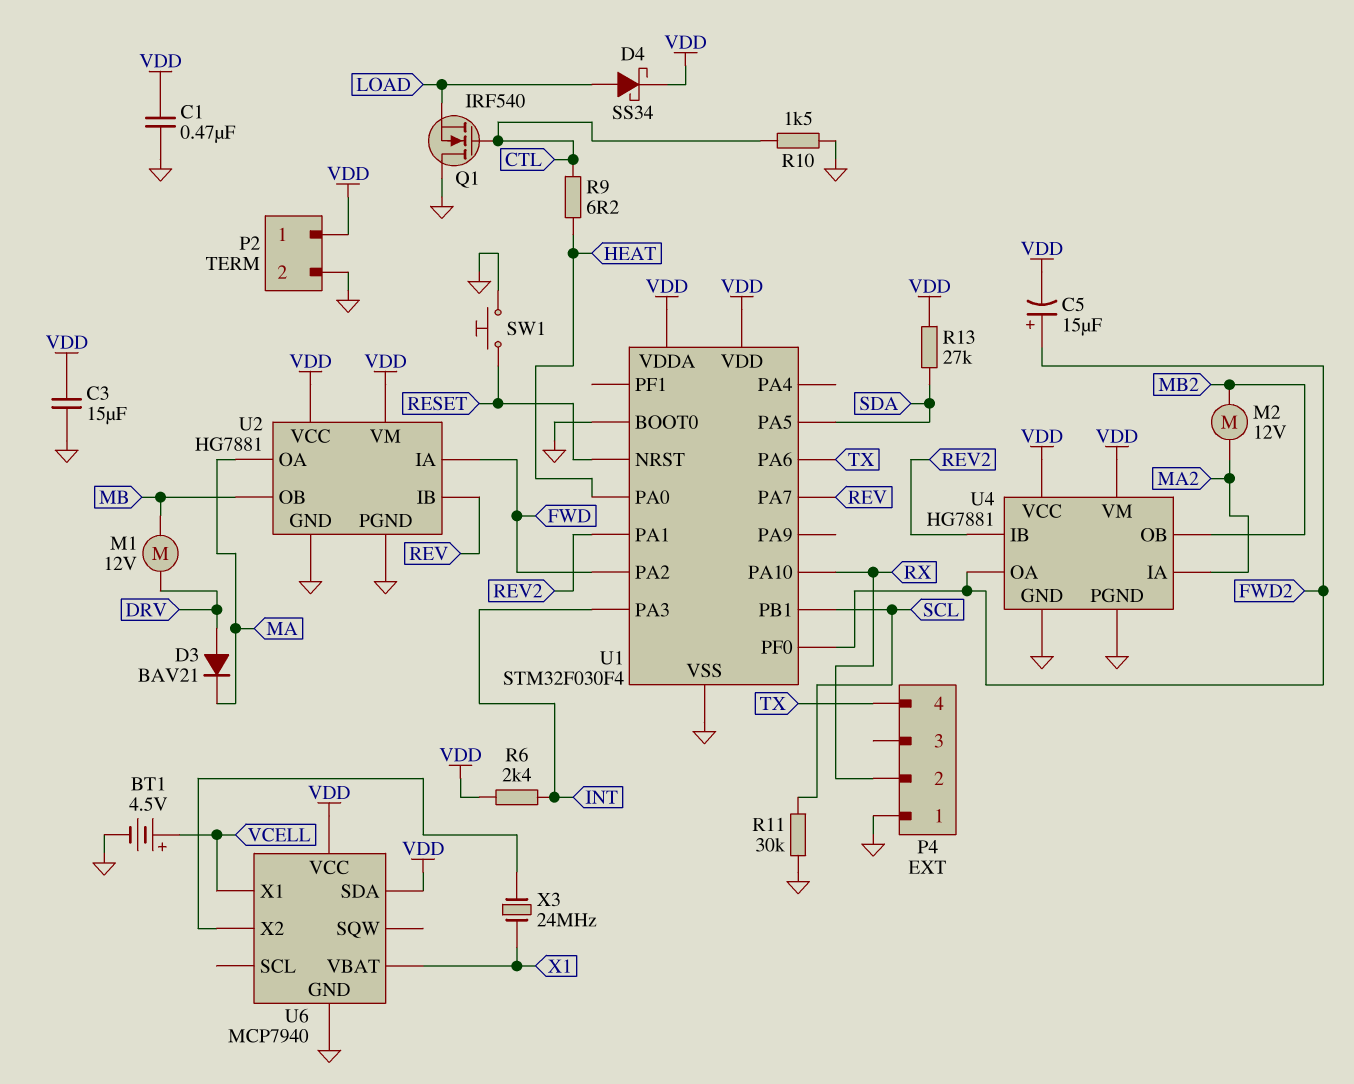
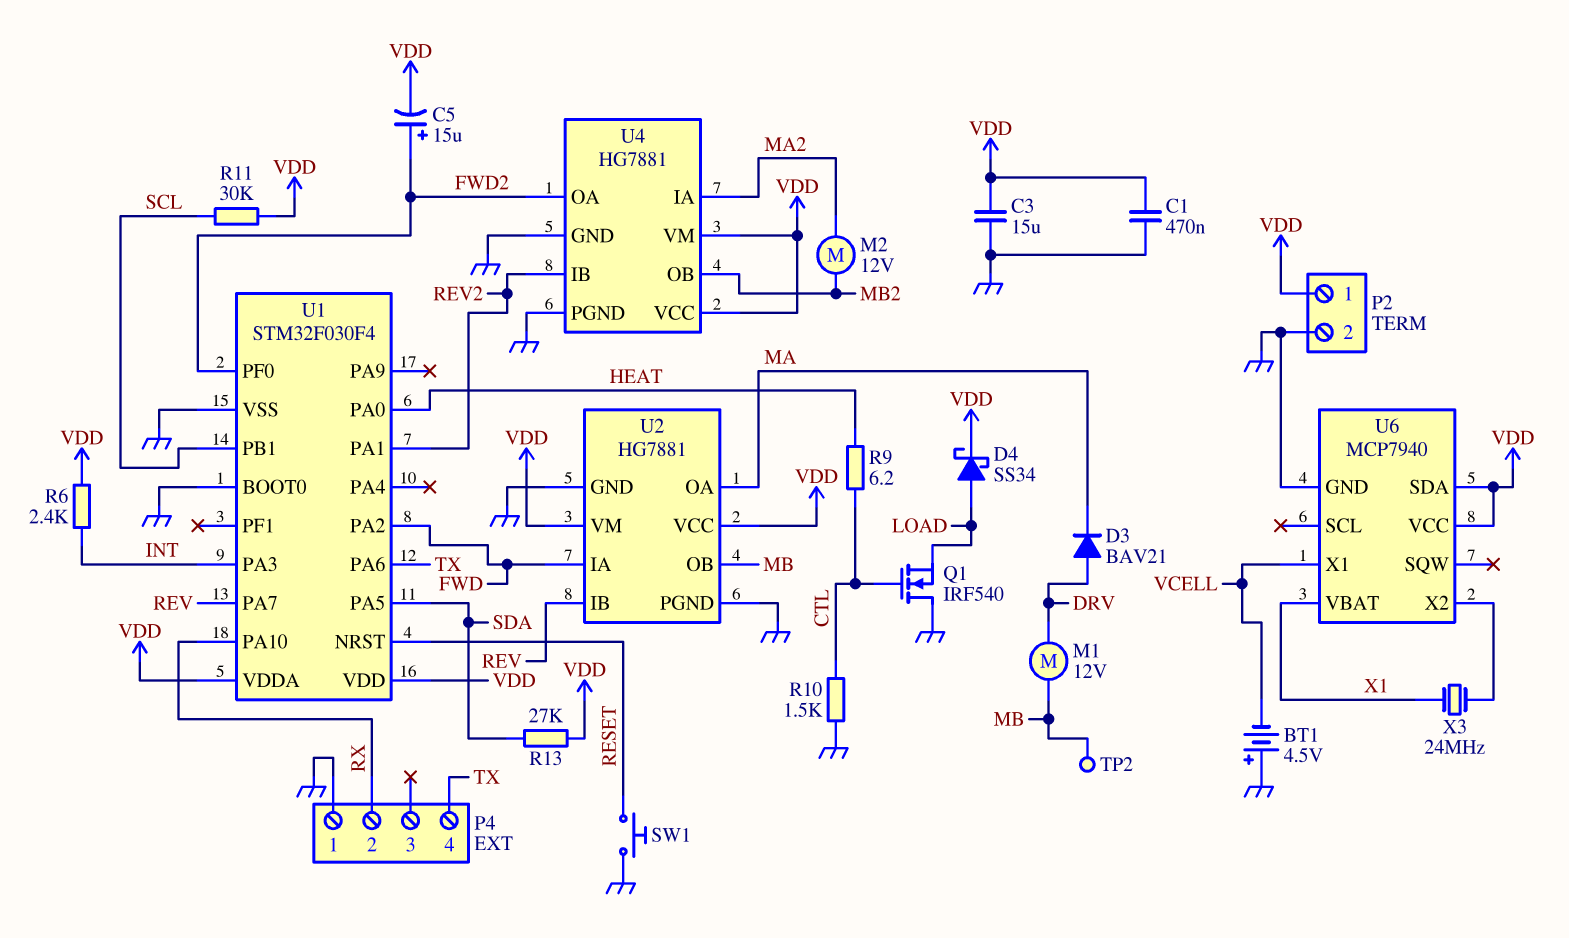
BT1: 4.5V (plus VCELL, minus GND) -> 4.5V (plus GND, minus VCELL)
R11: 30k (GND, SCL) -> 30k (SCL, VDD)
TP2: none -> test point (MB)

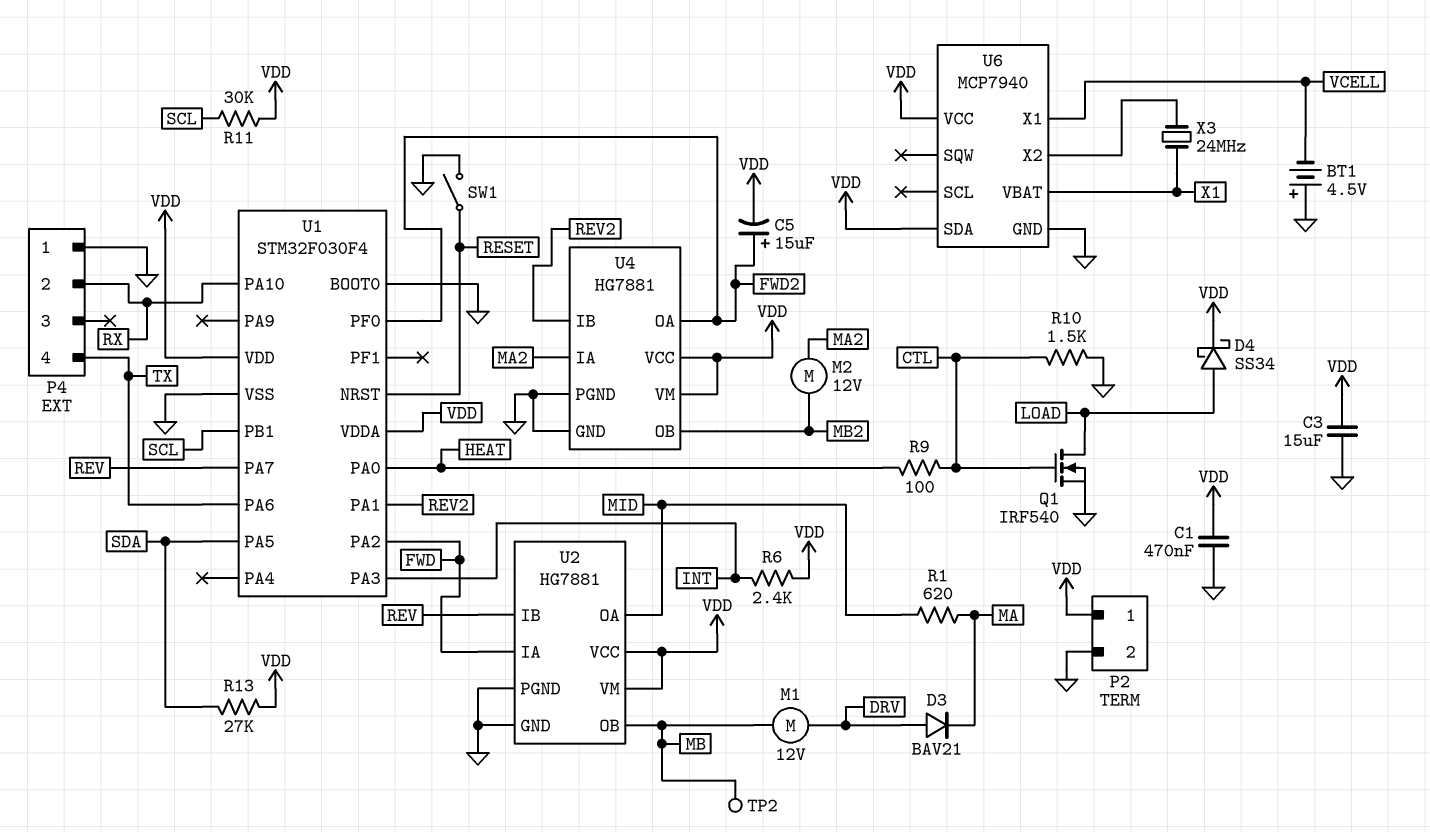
Q1: NMOS IRF540 (G CTL, D GND, S LOAD) -> NMOS IRF540 (G CTL, D LOAD, S GND)
R1: none -> 620 (MA, MID)
R9: 6.2 (CTL, HEAT) -> 100 (CTL, HEAT)
SW1: button (GND, RESET) -> switch (GND, RESET)
U2 pin OA: MA -> MID

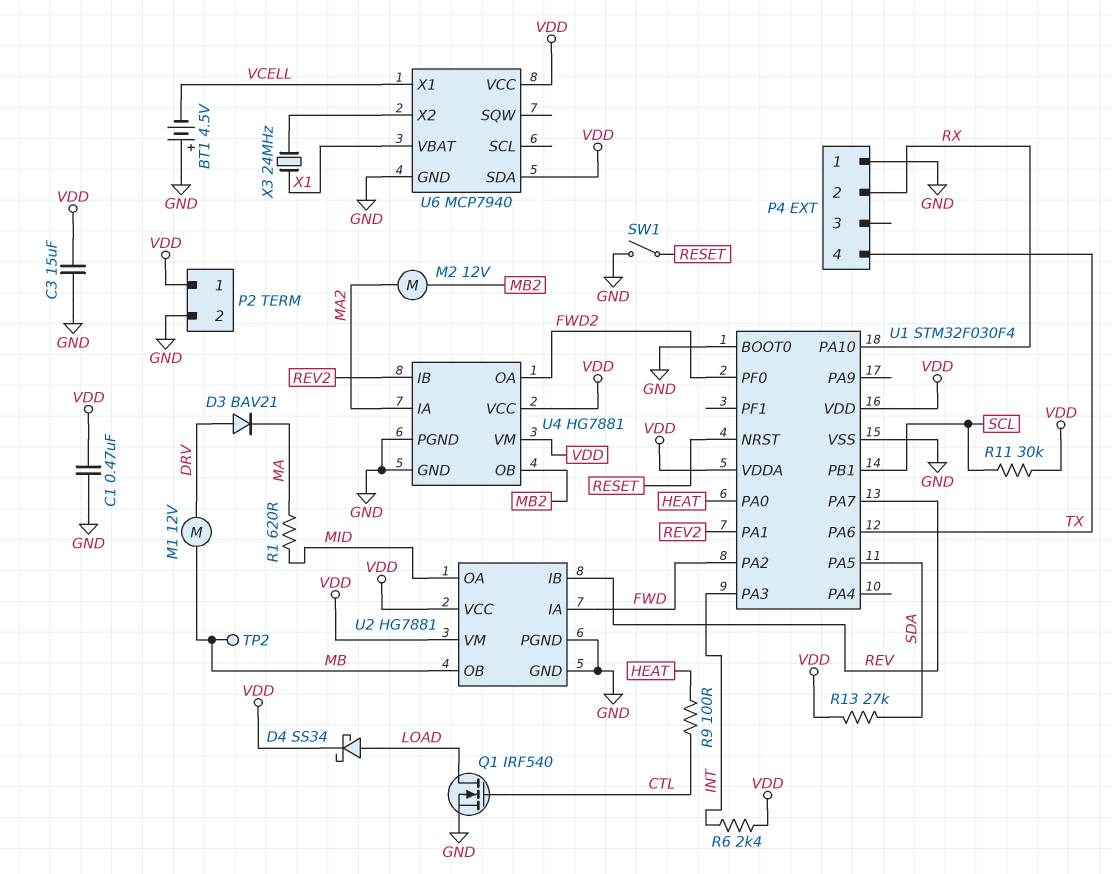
C5: 15uF (plus FWD2, minus VDD) -> none
R10: 1.5k (CTL, GND) -> none

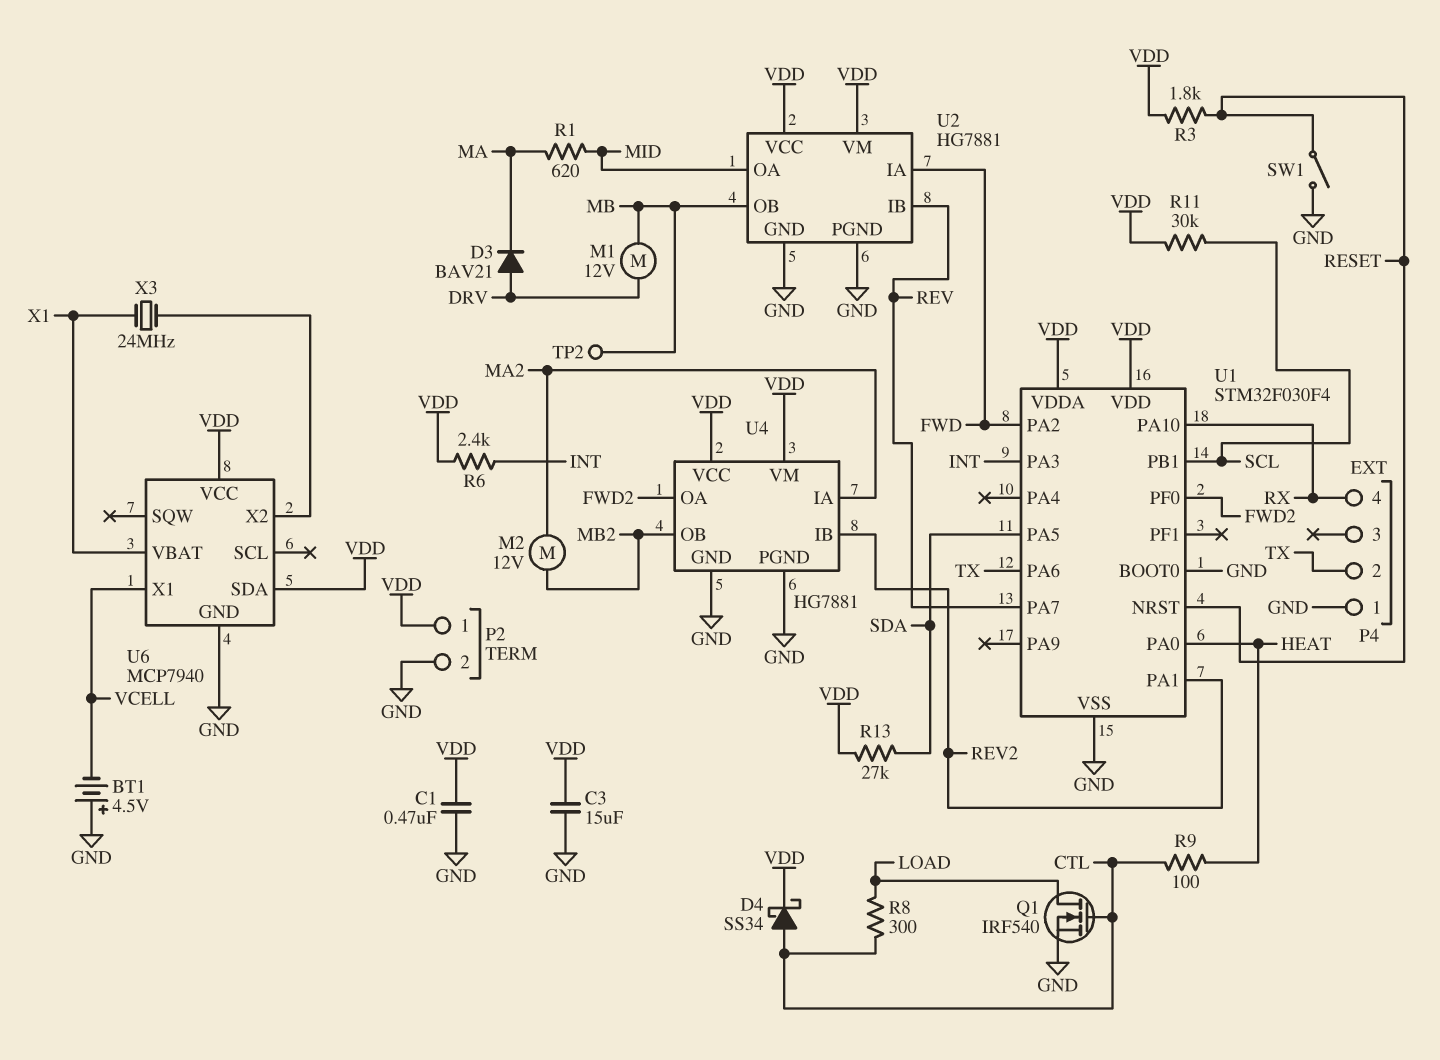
D4: schottky SS34 (A LOAD, K VDD) -> schottky SS34 (A CTL, K VDD)
P4 pin 2: RX -> TX
P4 pin 4: TX -> RX
R3: none -> 1.8k (RESET, VDD)
R8: none -> 300 (CTL, LOAD)

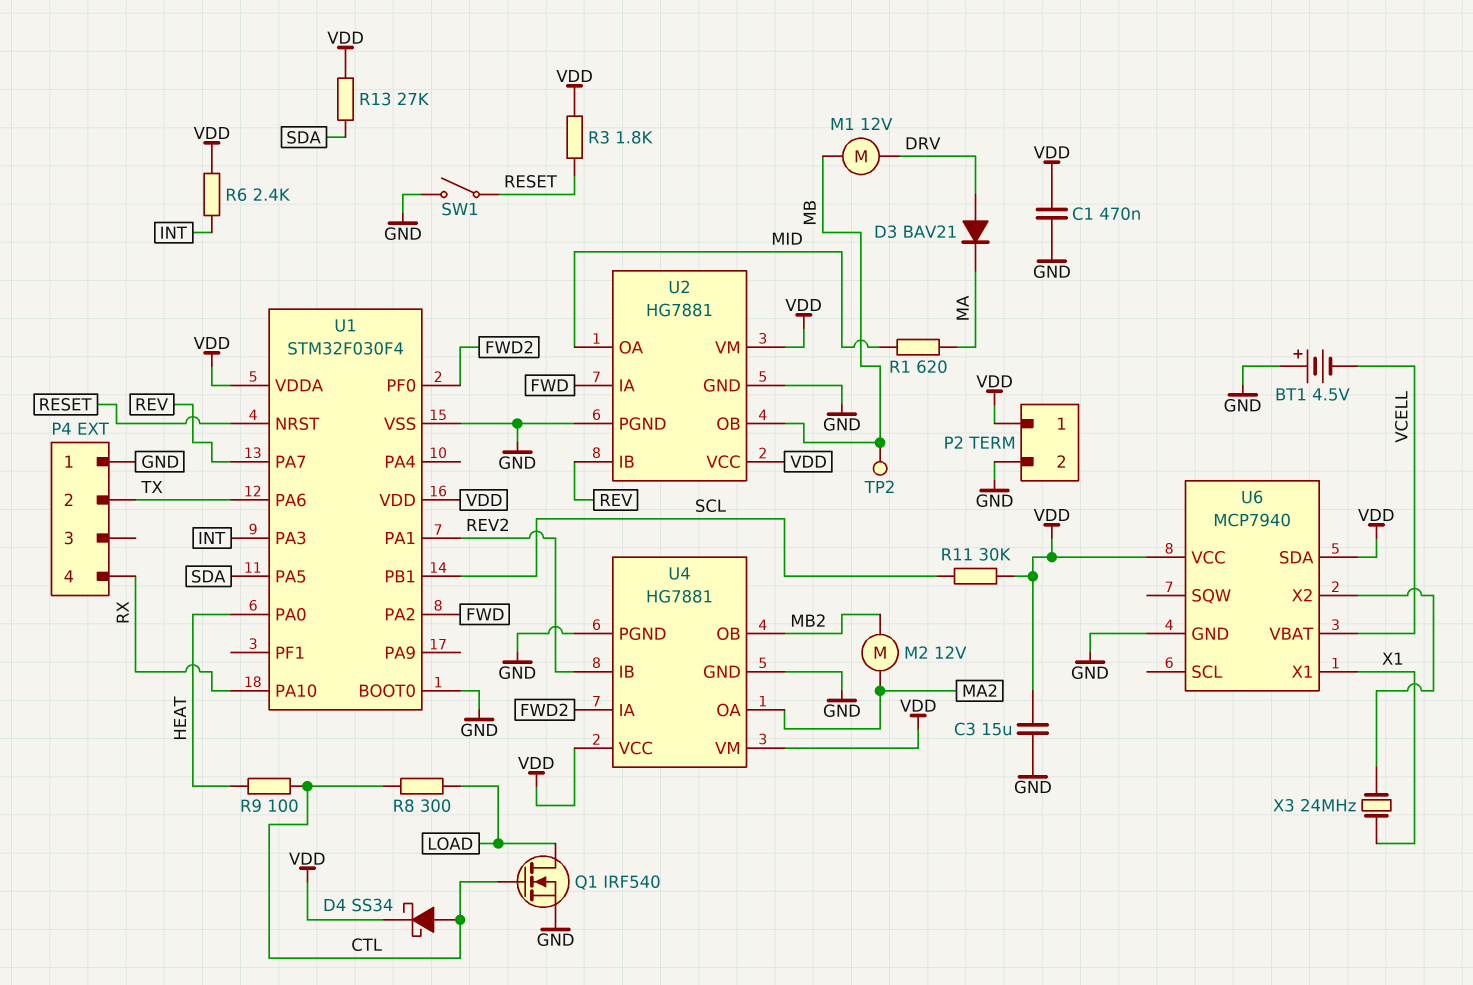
U4 pin IA: MA2 -> FWD2
U4 pin OA: FWD2 -> MA2
U6 pin VBAT: X1 -> VCELL
U6 pin X1: VCELL -> X1

